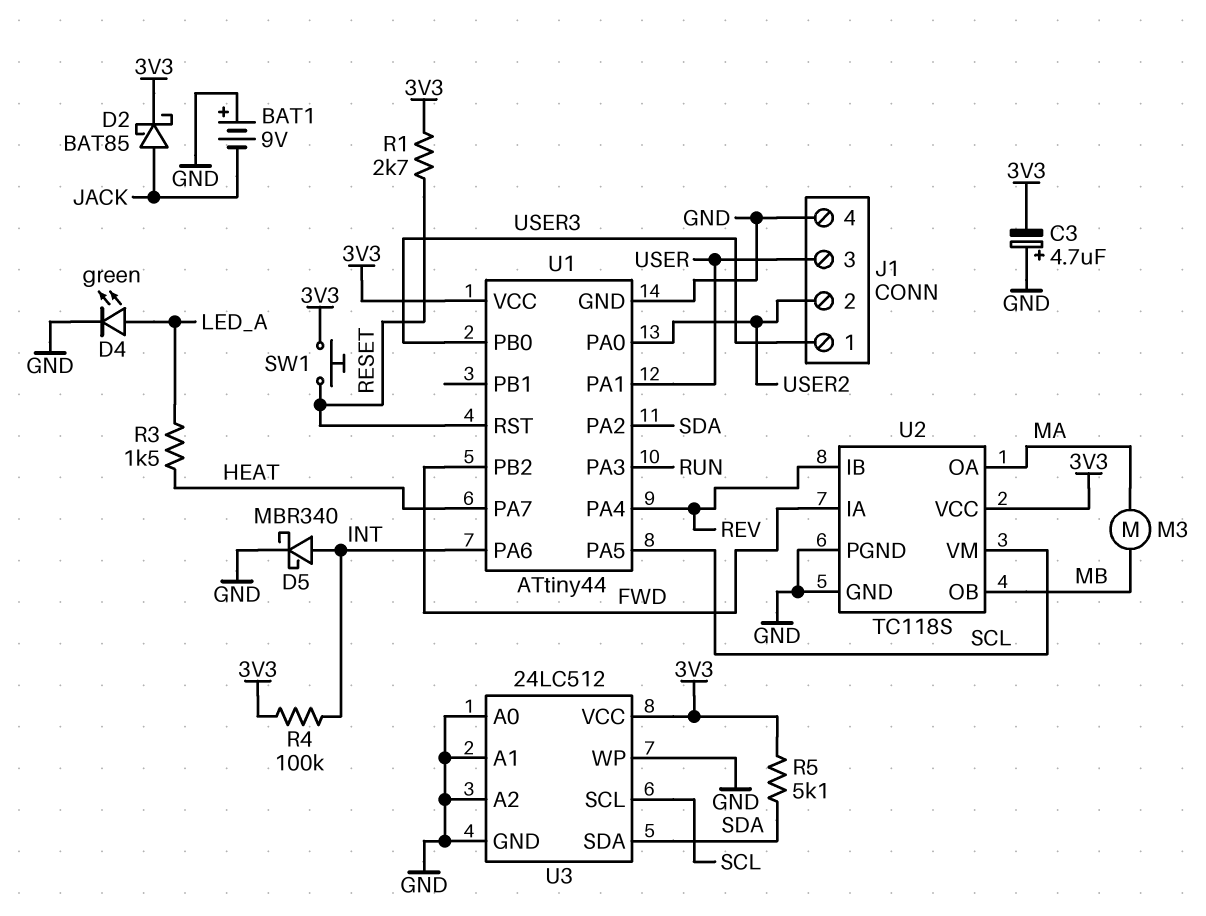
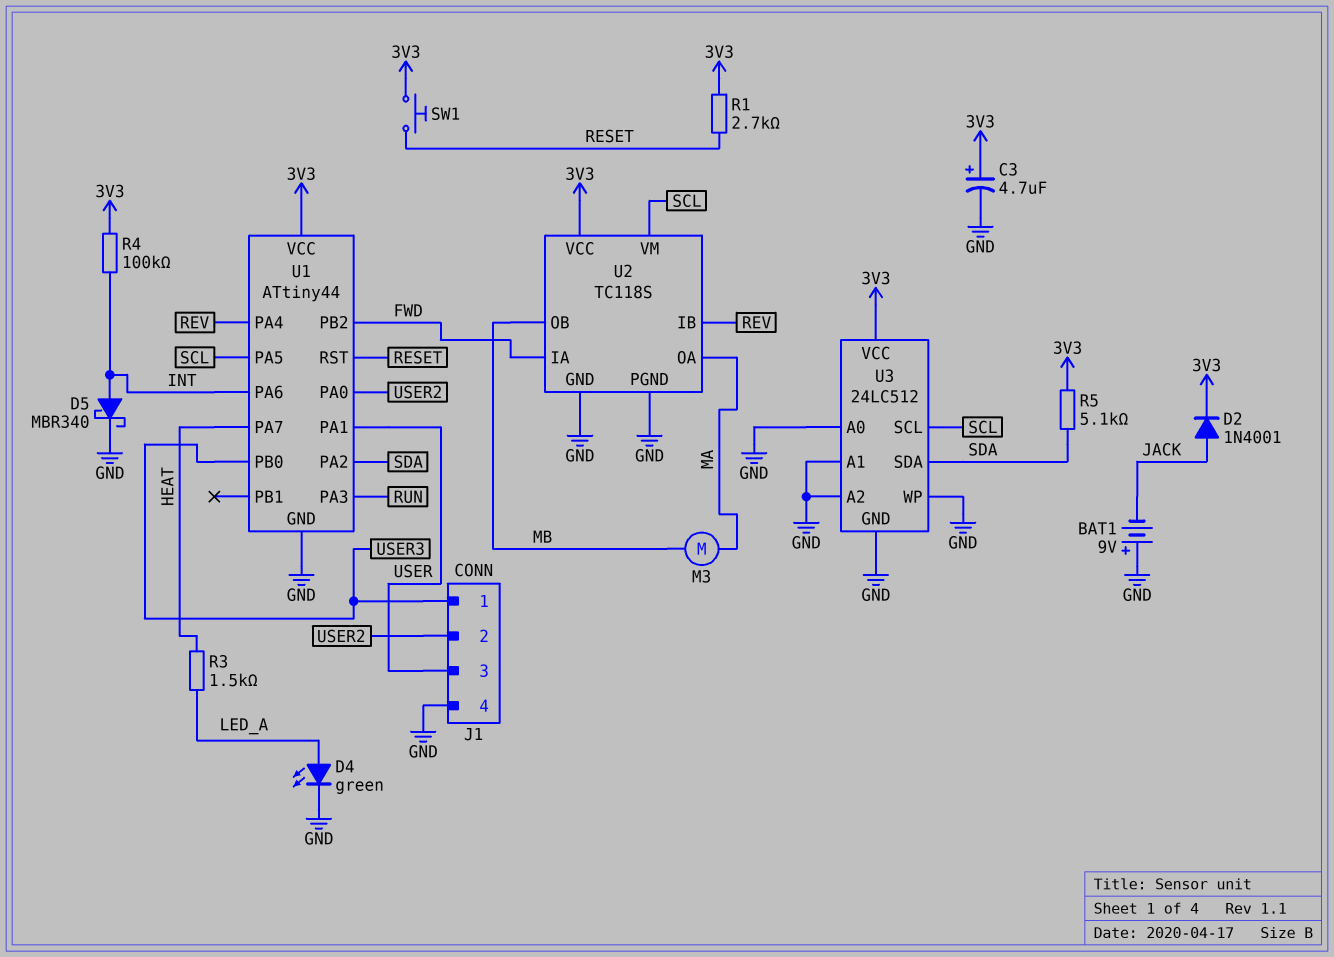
C3: 4.7uF (plus GND, minus 3V3) -> 4.7uF (plus 3V3, minus GND)
D2: schottky BAT85 (A JACK, K 3V3) -> diode 1N4001 (A JACK, K 3V3)

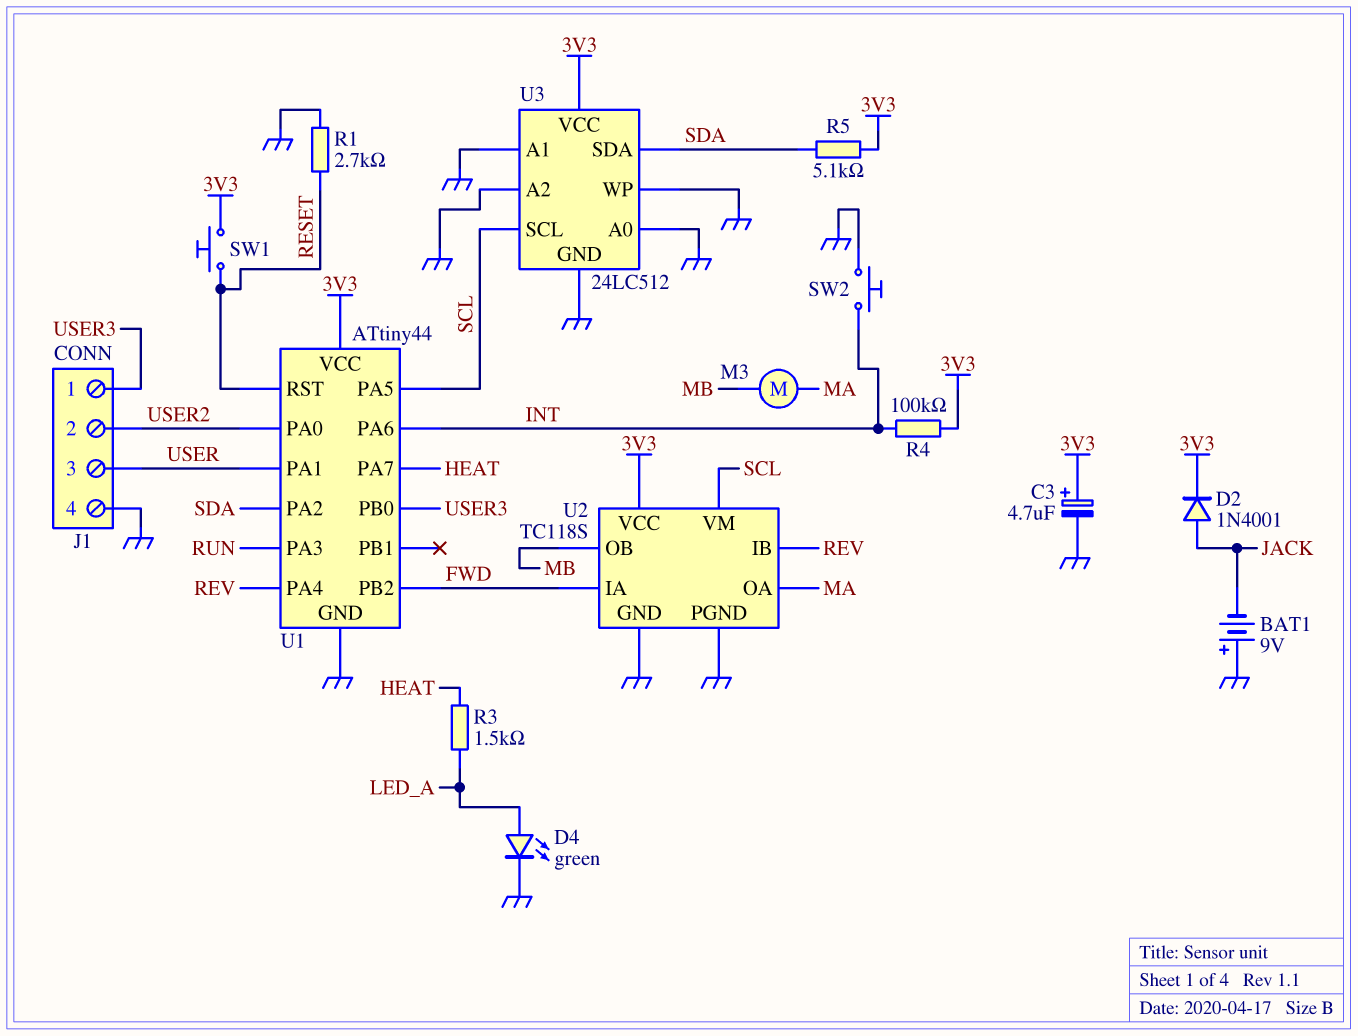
D5: schottky MBR340 (A INT, K GND) -> none
R1: 2.7k (3V3, RESET) -> 2.7k (GND, RESET)
SW2: none -> button (GND, INT)

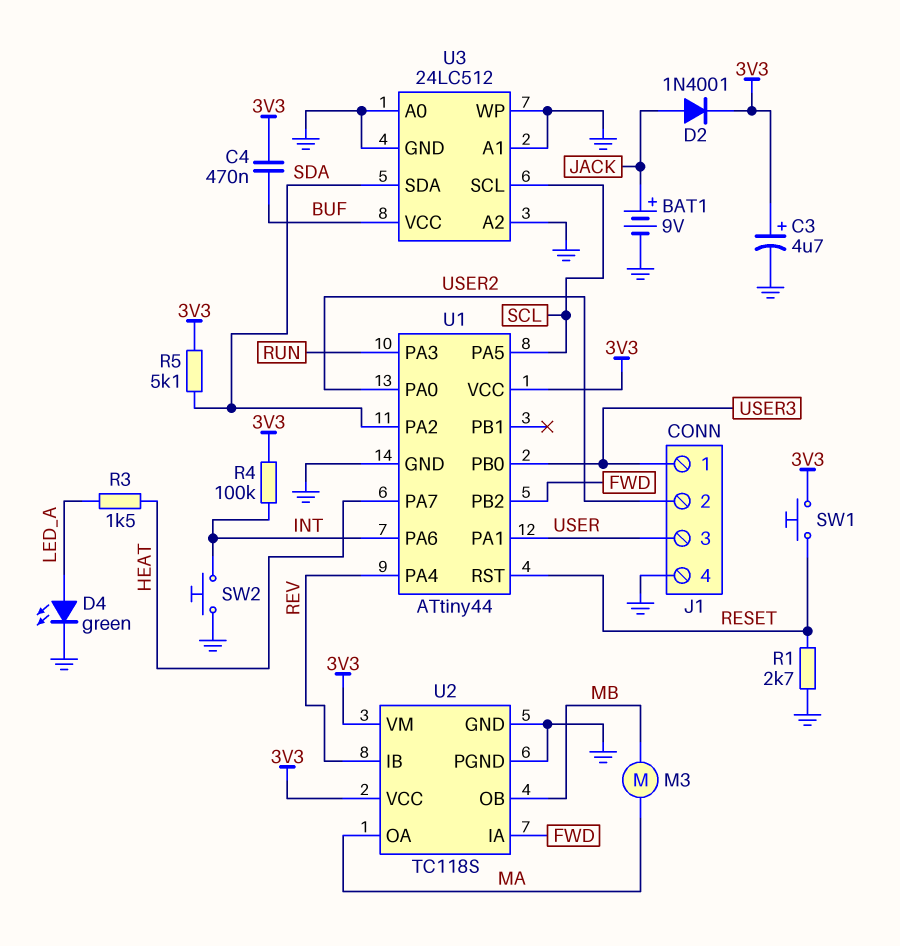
BAT1: 9V (plus GND, minus JACK) -> 9V (plus JACK, minus GND)
C4: none -> 470nF (3V3, BUF)
U2 pin VM: SCL -> 3V3
U3 pin VCC: 3V3 -> BUF

